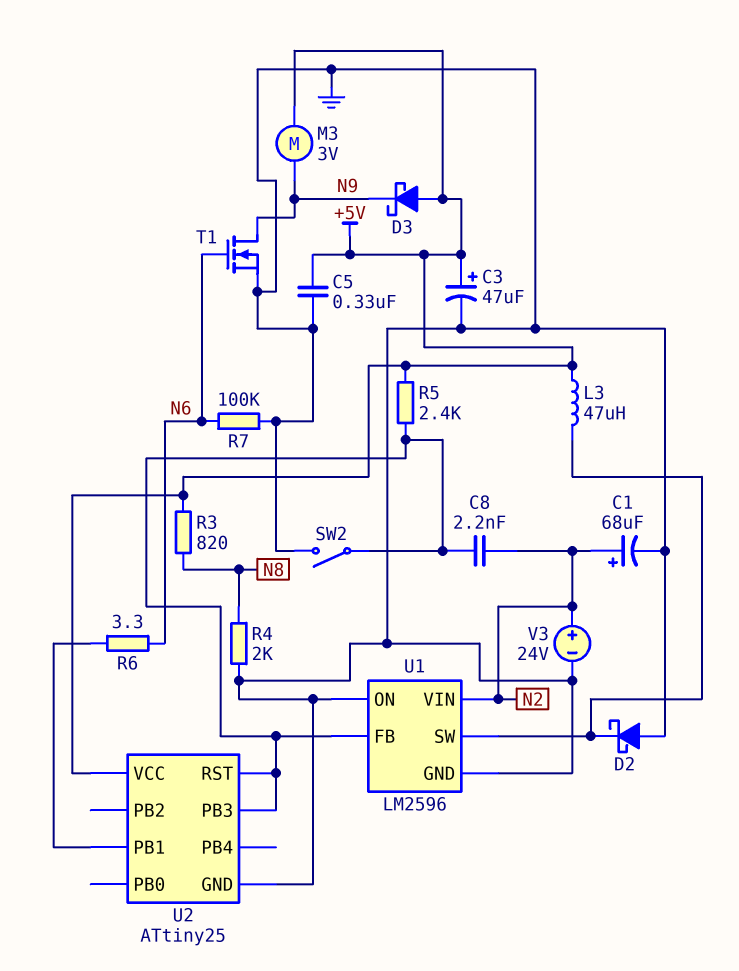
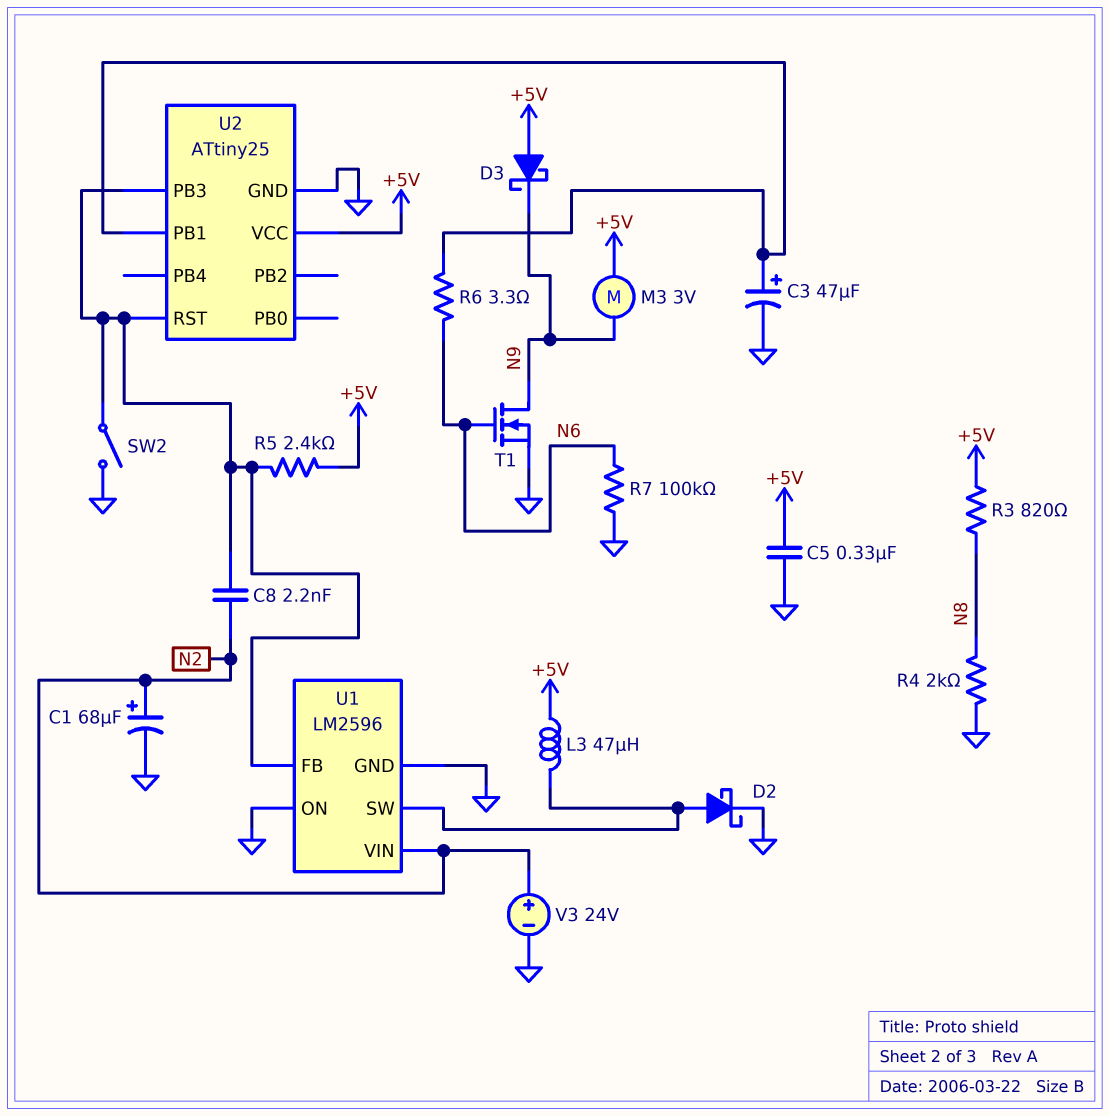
C3: 47uF (plus +5V, minus GND) -> 47uF (plus U2/PB1, minus GND)
D2: schottky (A GND, K U1/SW) -> schottky (A U1/SW, K GND)

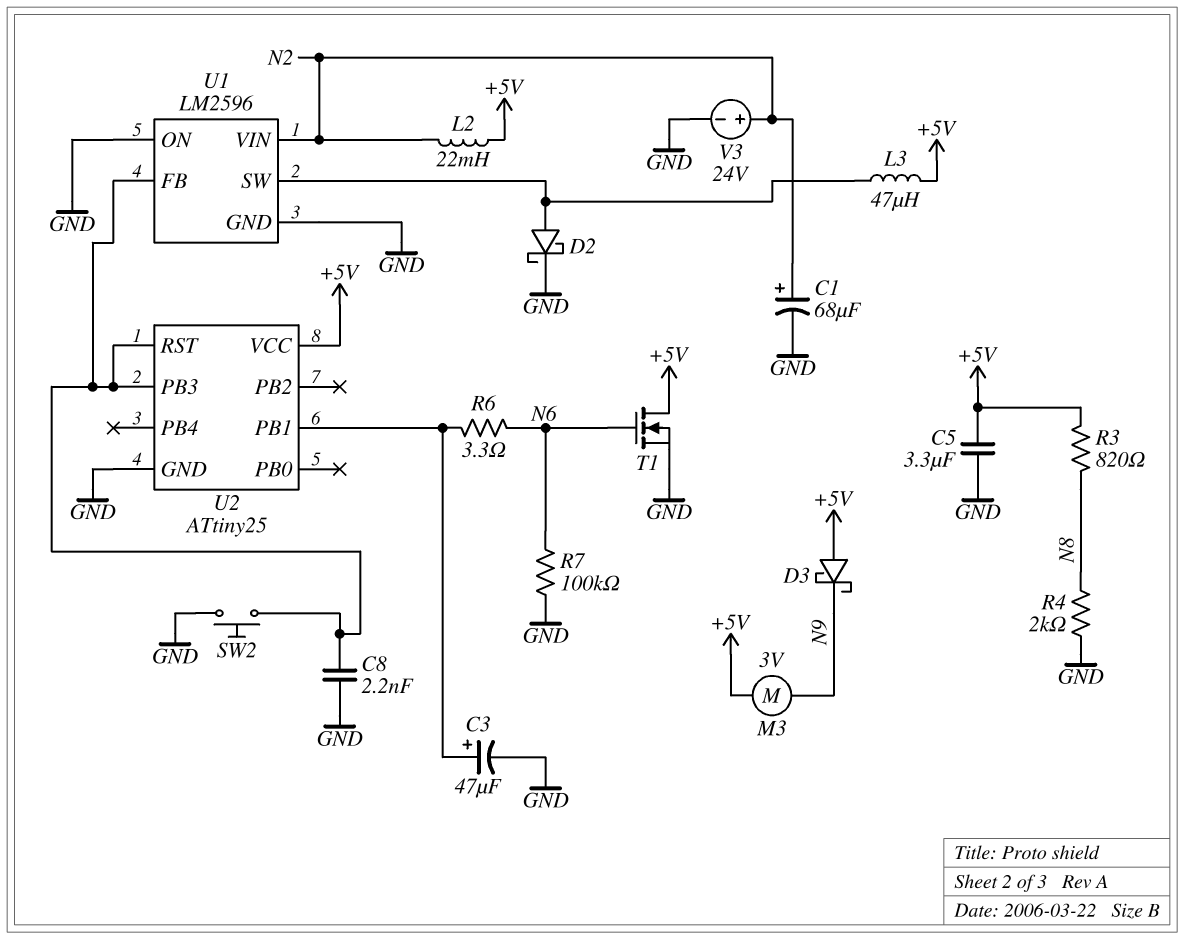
C5: 330nF (+5V, GND) -> 3.3uF (+5V, GND)
C8: 2.2nF (N2, U1/FB) -> 2.2nF (GND, U1/FB)
L2: none -> 22mH (+5V, N2)
R5: 2.4k (+5V, U1/FB) -> none
SW2: switch (GND, U1/FB) -> button (GND, U1/FB)
T1: NMOS (G N6, D N9, S GND) -> NMOS (G N6, D +5V, S GND)

